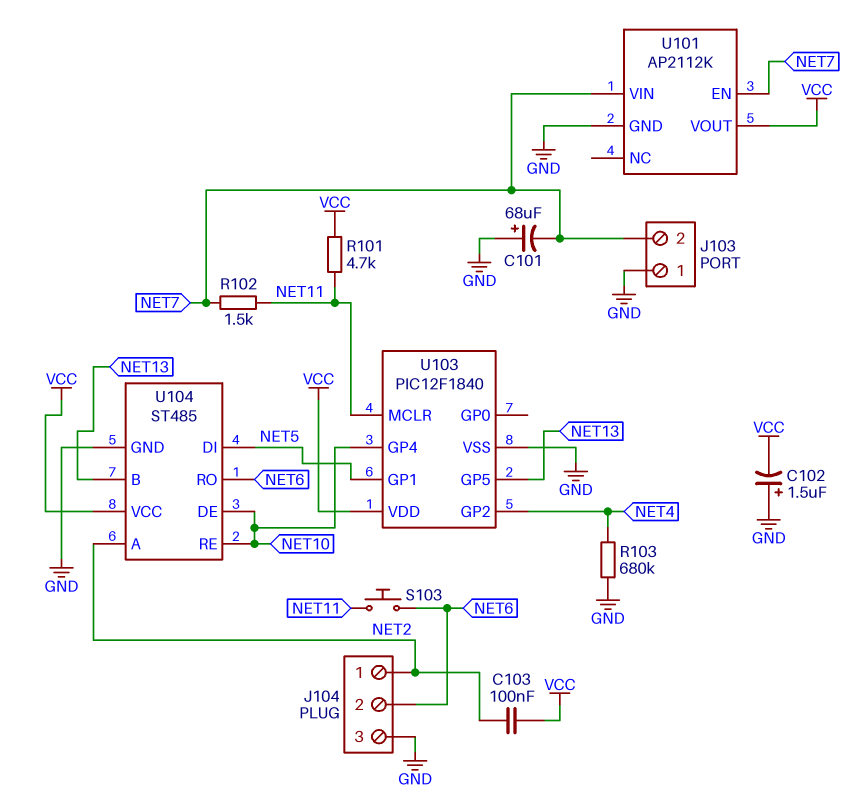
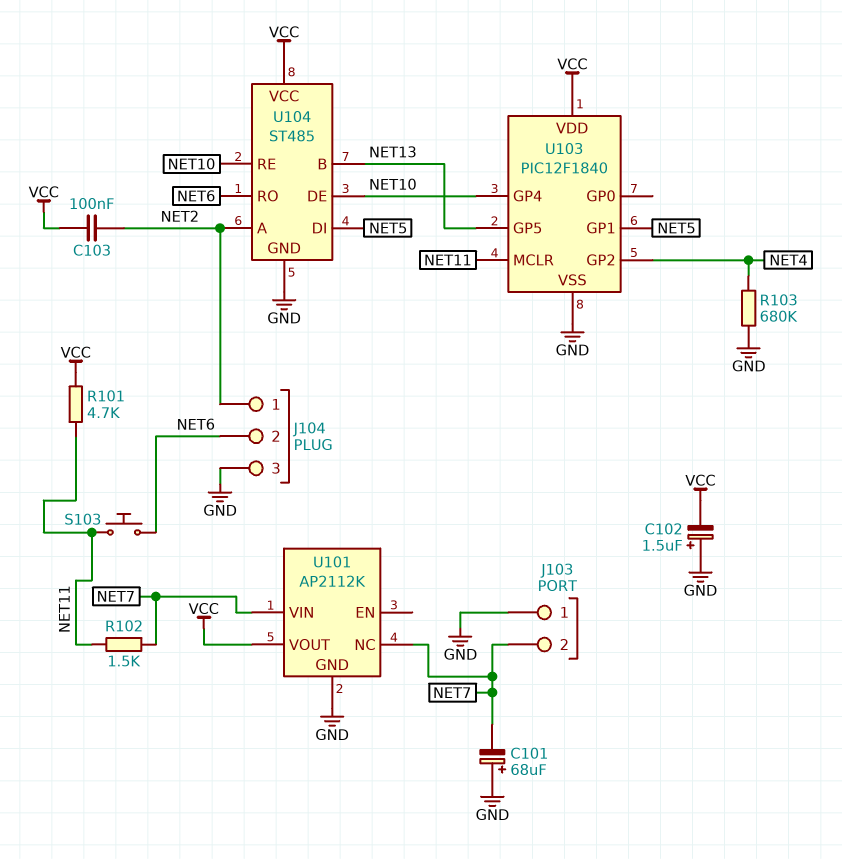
U101 pin EN: NET7 -> none
U101 pin NC: none -> NET7

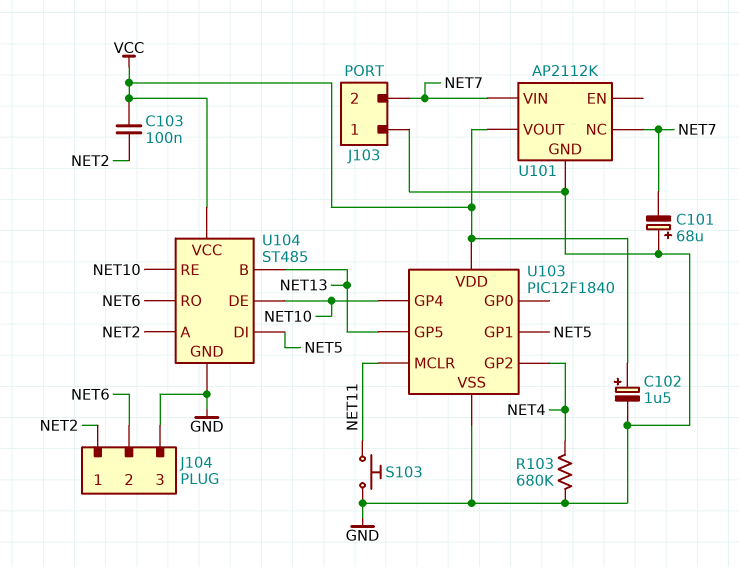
C102: 1.5uF (plus GND, minus VCC) -> 1.5uF (plus VCC, minus GND)
R101: 4.7k (NET11, VCC) -> none
R102: 1.5k (NET7, NET11) -> none
S103: button (NET6, NET11) -> button (GND, NET11)

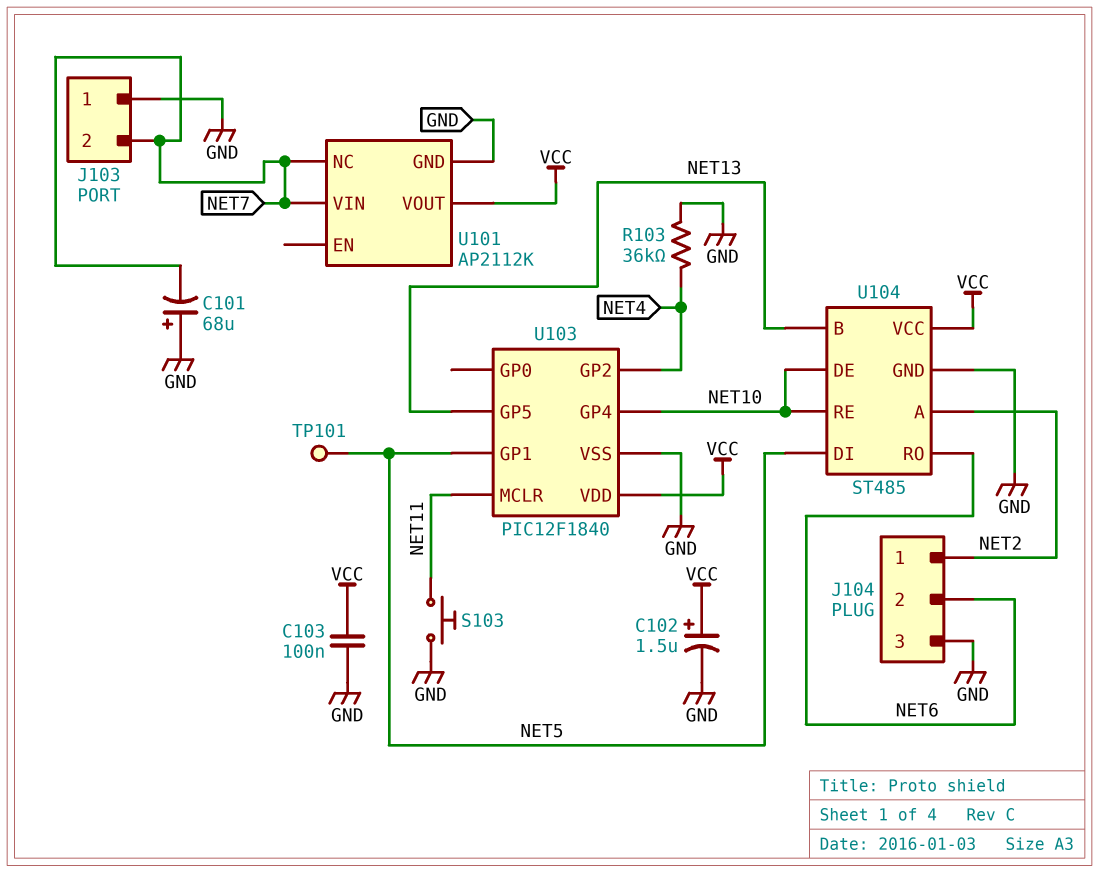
C103: 100nF (NET2, VCC) -> 100nF (GND, VCC)
R103: 680k (GND, NET4) -> 36k (GND, NET4)
TP101: none -> test point (NET5)

